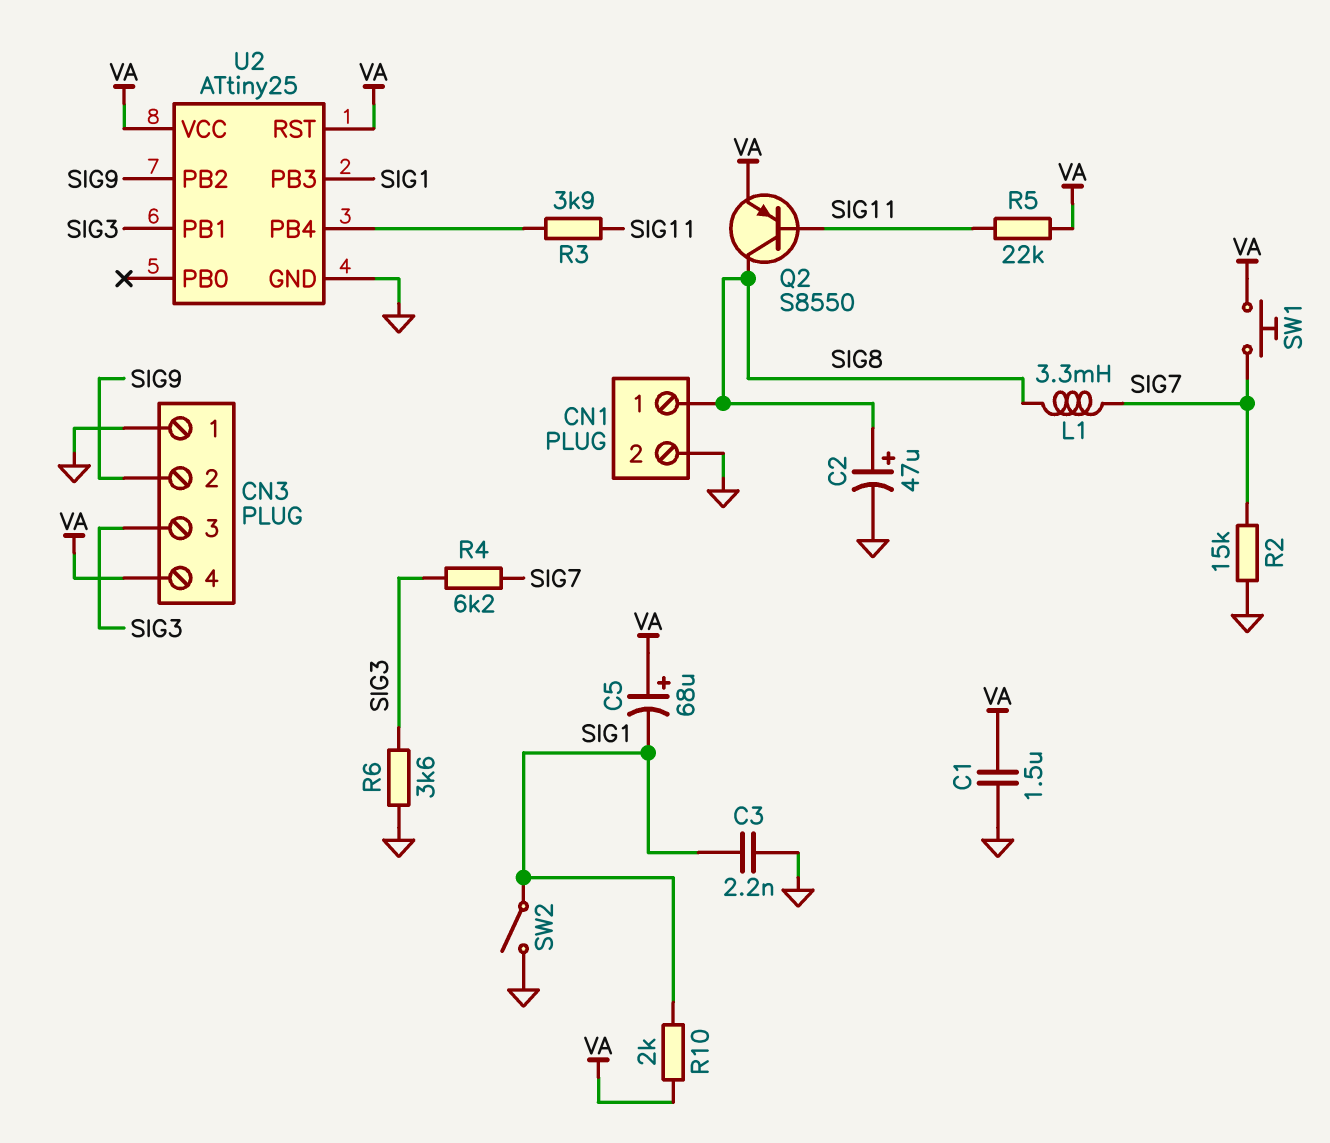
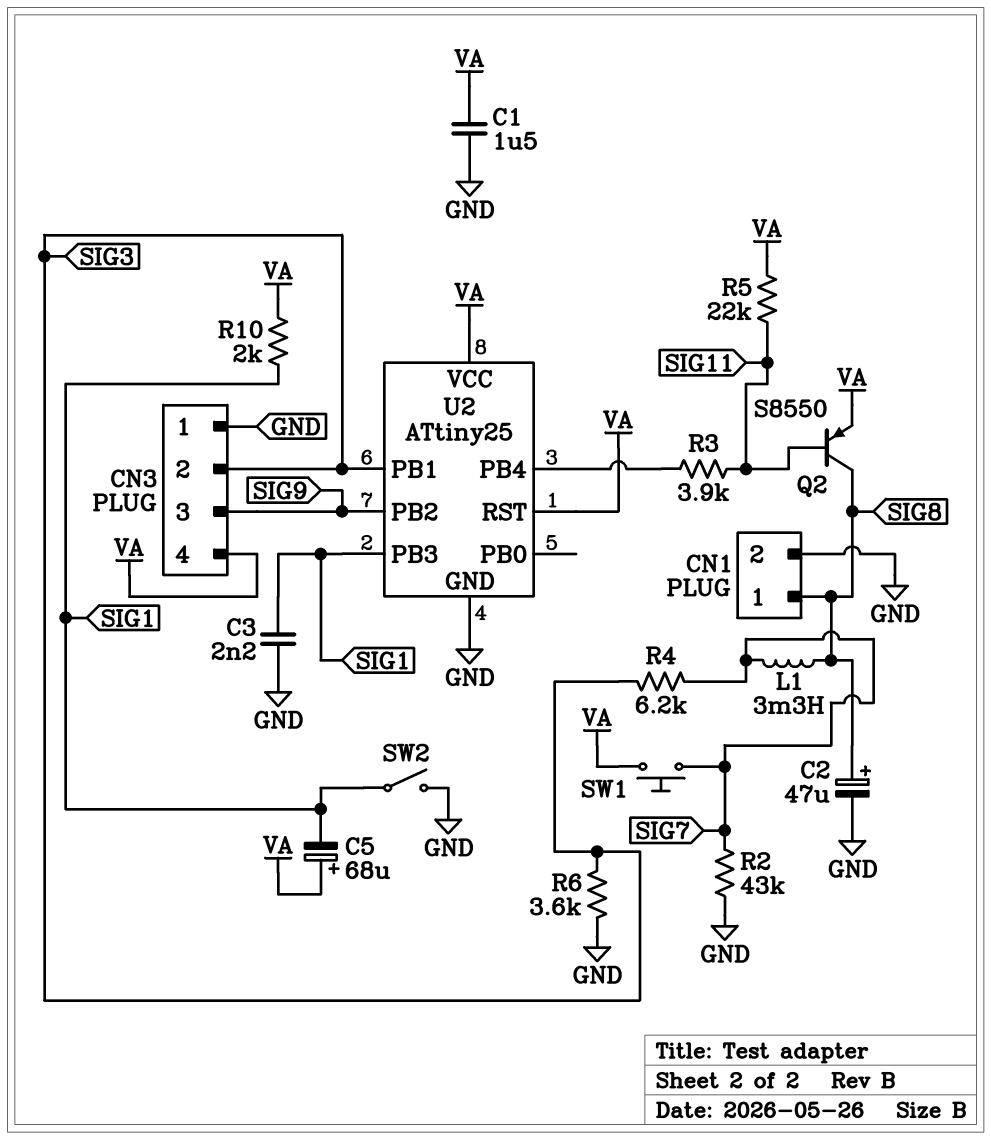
CN3 pin 2: SIG9 -> SIG3
CN3 pin 3: SIG3 -> SIG9
R2: 15k (GND, SIG7) -> 43k (GND, SIG7)

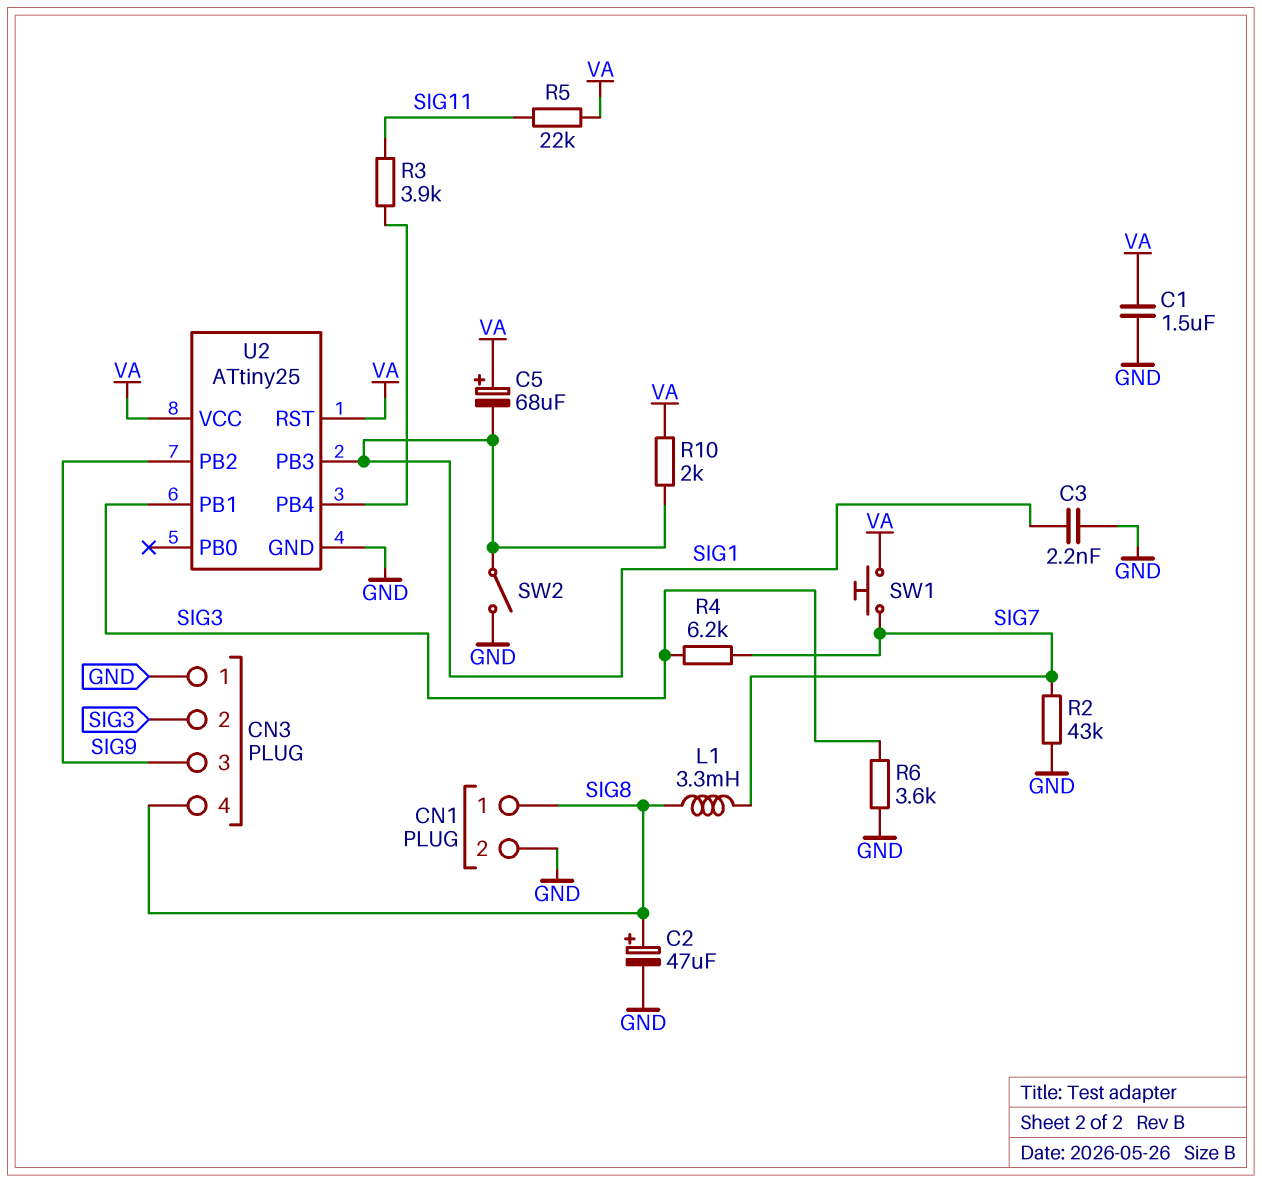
CN3 pin 4: VA -> SIG8
Q2: PNP S8550 (B SIG11, C SIG8, E VA) -> none

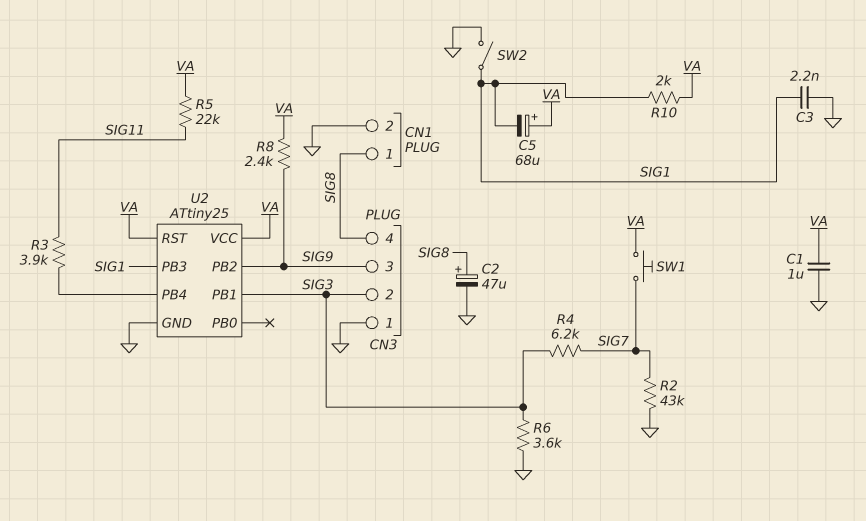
C1: 1.5uF (GND, VA) -> 1uF (GND, VA)
L1: 3.3mH (SIG7, SIG8) -> none
R8: none -> 2.4k (SIG9, VA)

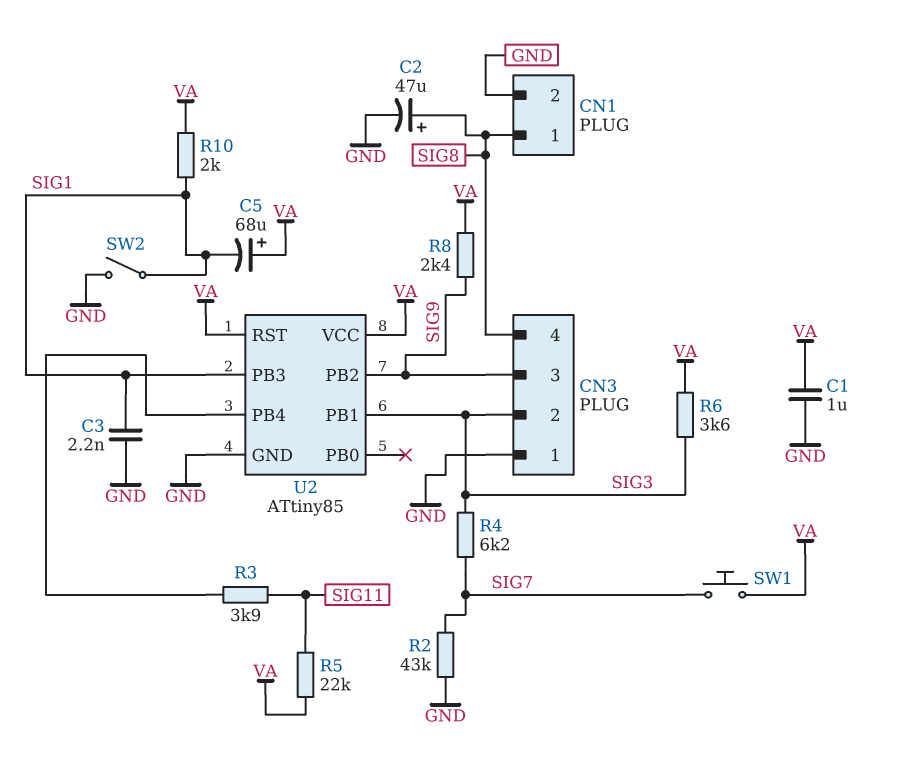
R6: 3.6k (GND, SIG3) -> 3.6k (SIG3, VA)
U2: ATtiny25 -> ATtiny85

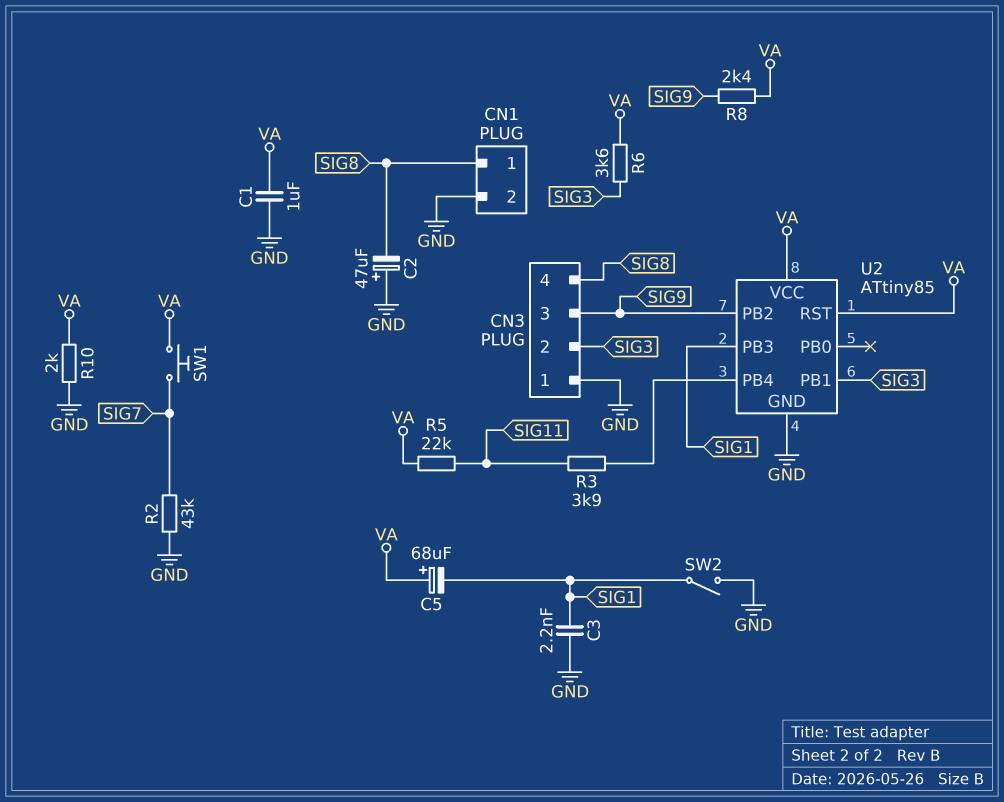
C2: 47uF (plus SIG8, minus GND) -> 47uF (plus GND, minus SIG8)
R4: 6.2k (SIG3, SIG7) -> none
R10: 2k (SIG1, VA) -> 2k (GND, VA)

